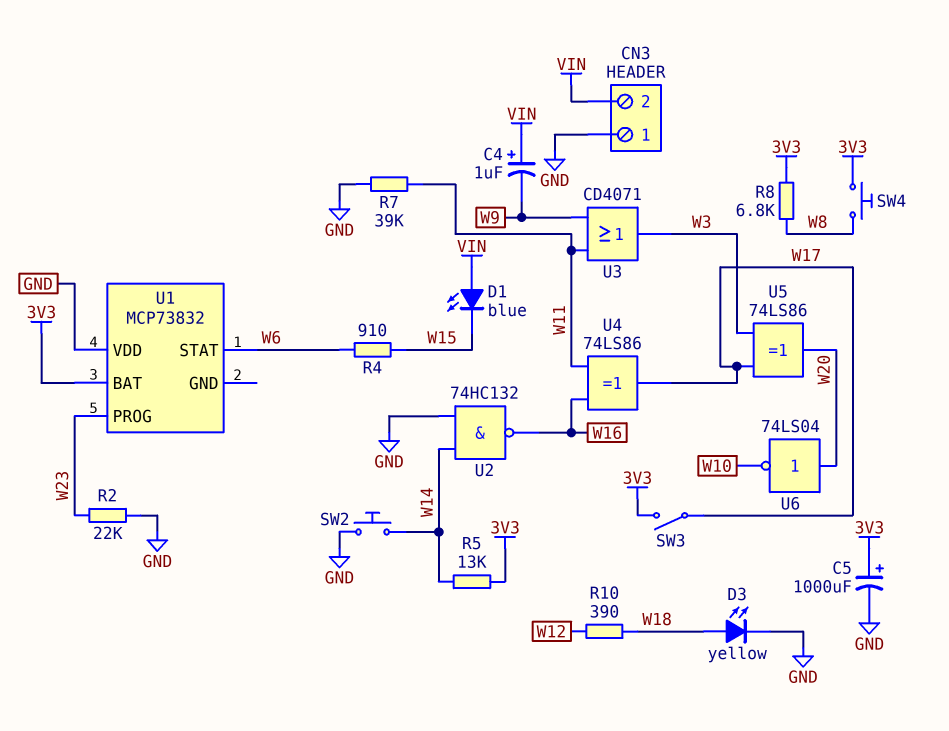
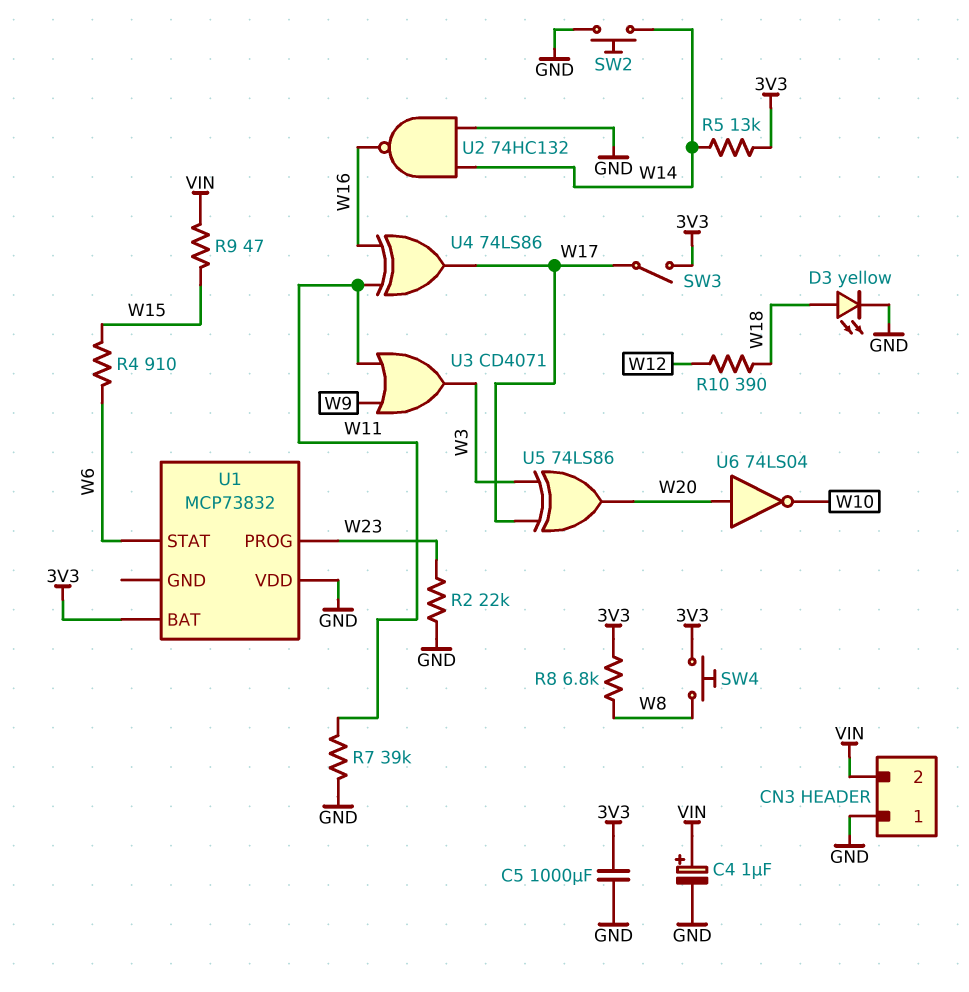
C4: 1uF (plus VIN, minus W9) -> 1uF (plus VIN, minus GND)
C5: 1000uF (plus 3V3, minus GND) -> 1000uF (3V3, GND)
D1: LED blue (A VIN, K W15) -> none
R9: none -> 47 (VIN, W15)

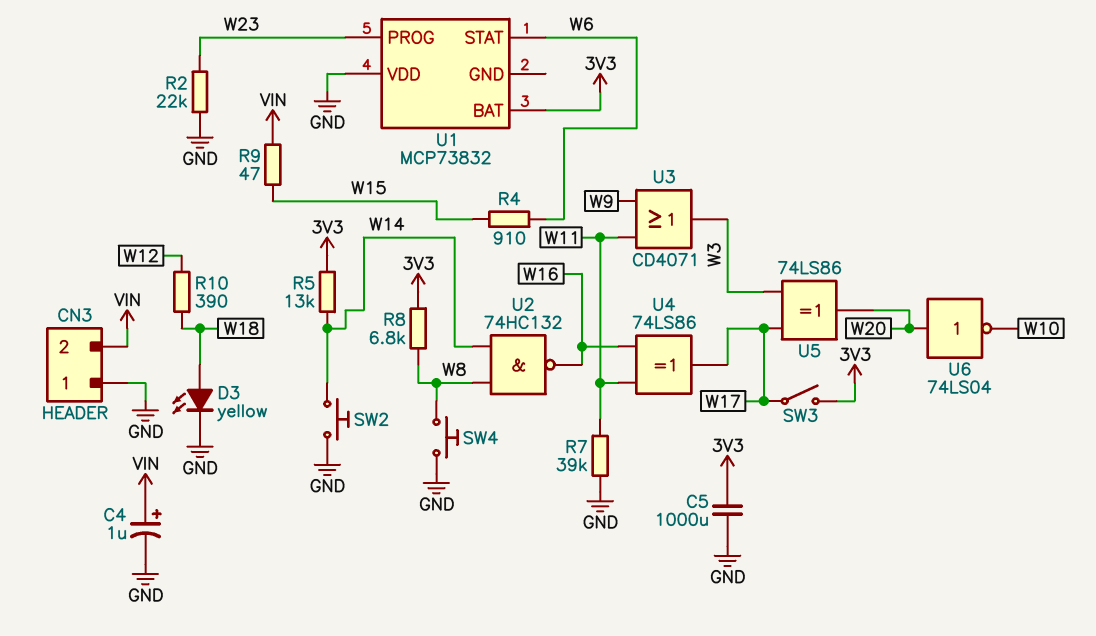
SW4: button (3V3, W8) -> button (GND, W8)
U2: NAND 74HC132 (in GND, in W14, out W16) -> NAND 74HC132 (in W8, in W14, out W16)

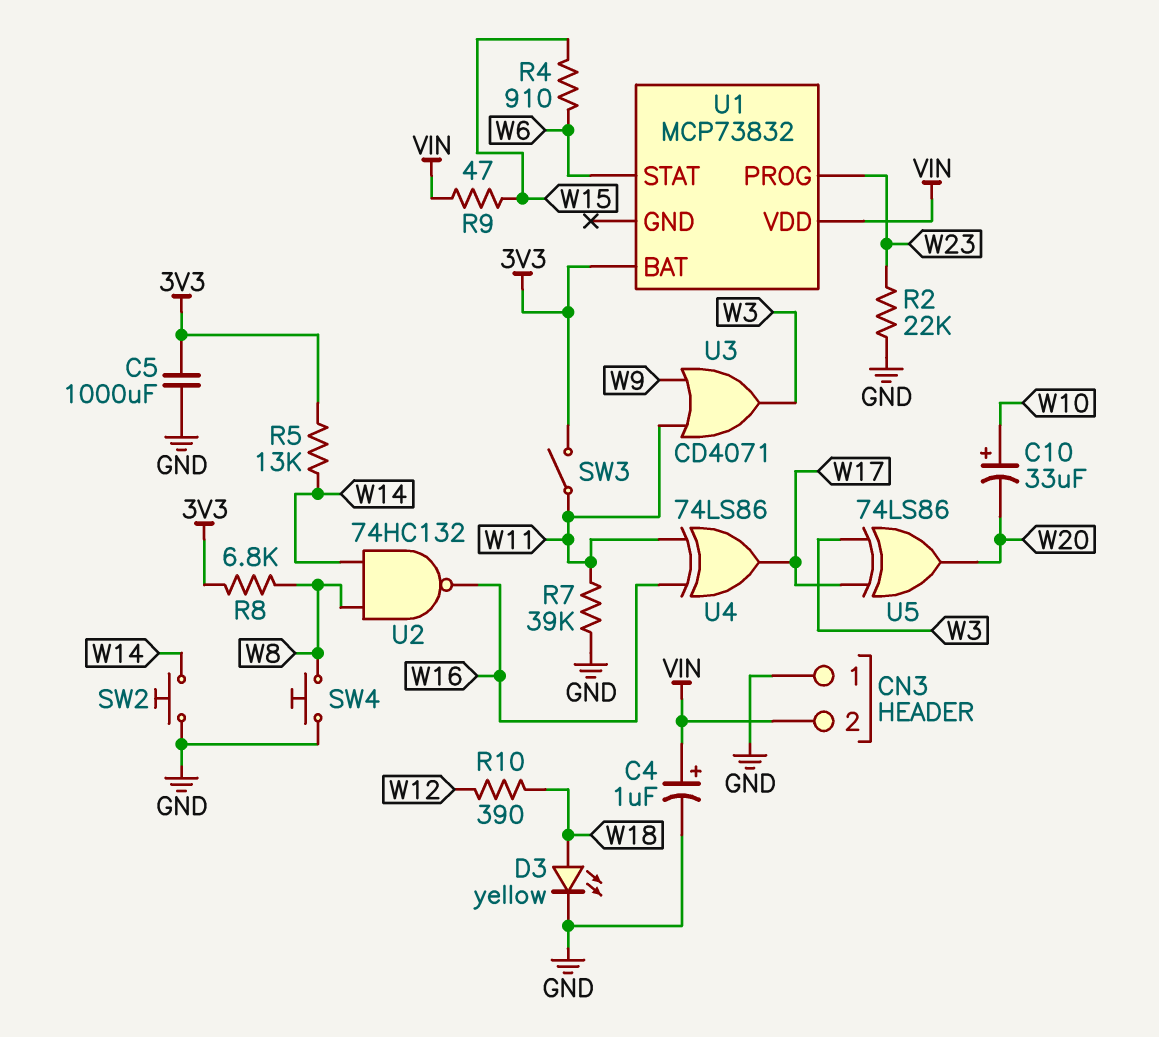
C10: none -> 33uF (plus W10, minus W20)
SW3: switch (3V3, W17) -> switch (3V3, W11)
U1 pin VDD: GND -> VIN
U6: NOT 74LS04 (in W20, out W10) -> none

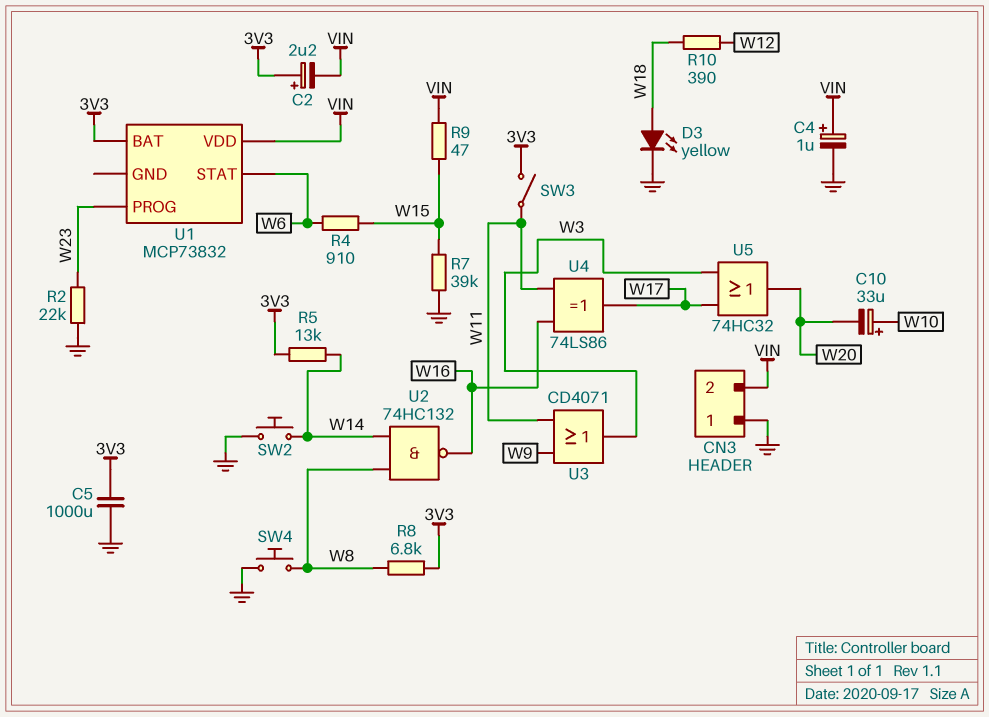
C2: none -> 2.2uF (plus 3V3, minus VIN)
R7: 39k (GND, W11) -> 39k (GND, W15)
U5: XOR 74LS86 (in W3, in W17, out W20) -> OR 74HC32 (in W3, in W17, out W20)

